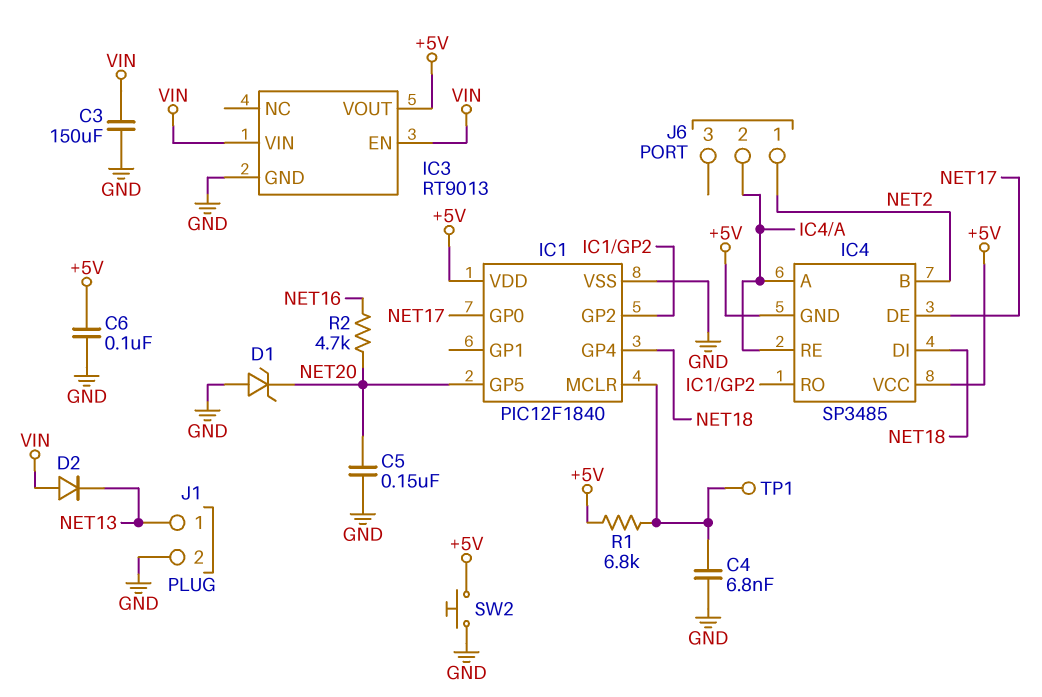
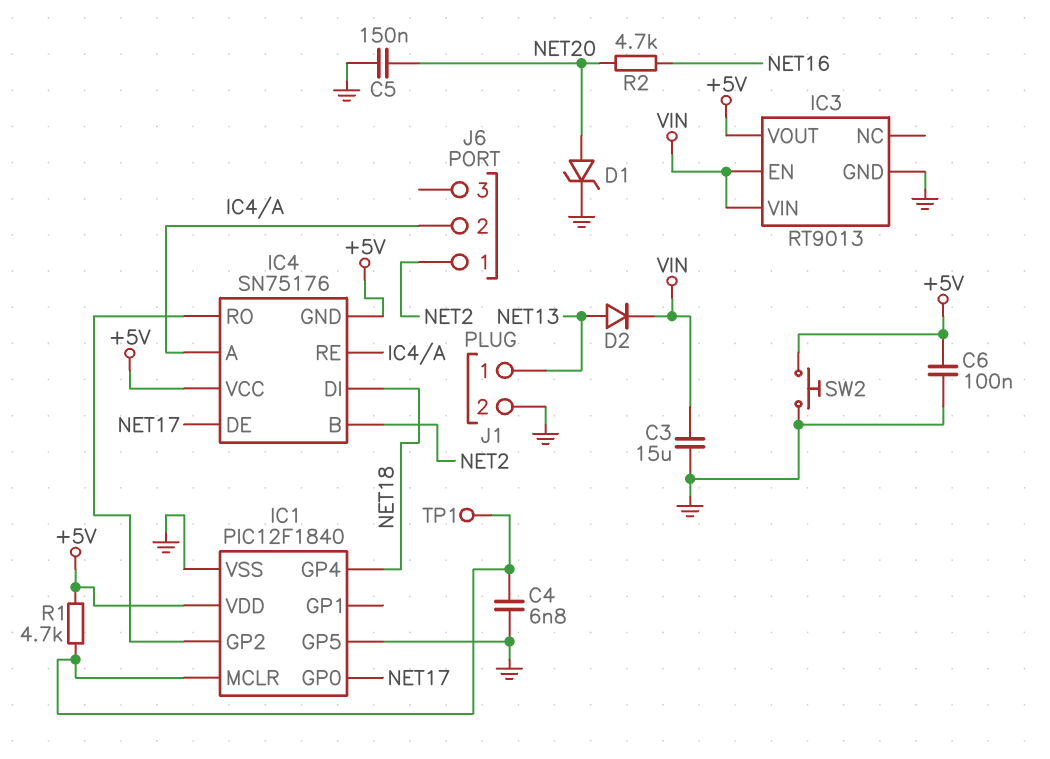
C3: 150uF (GND, VIN) -> 15uF (GND, VIN)
D1: zener (A GND, K NET20) -> zener (A NET20, K GND)
D2: diode (A VIN, K NET13) -> diode (A NET13, K VIN)
IC1 pin GP5: NET20 -> GND
IC4: SP3485 -> SN75176
R1: 6.8k (+5V, IC1/MCLR) -> 4.7k (+5V, IC1/MCLR)

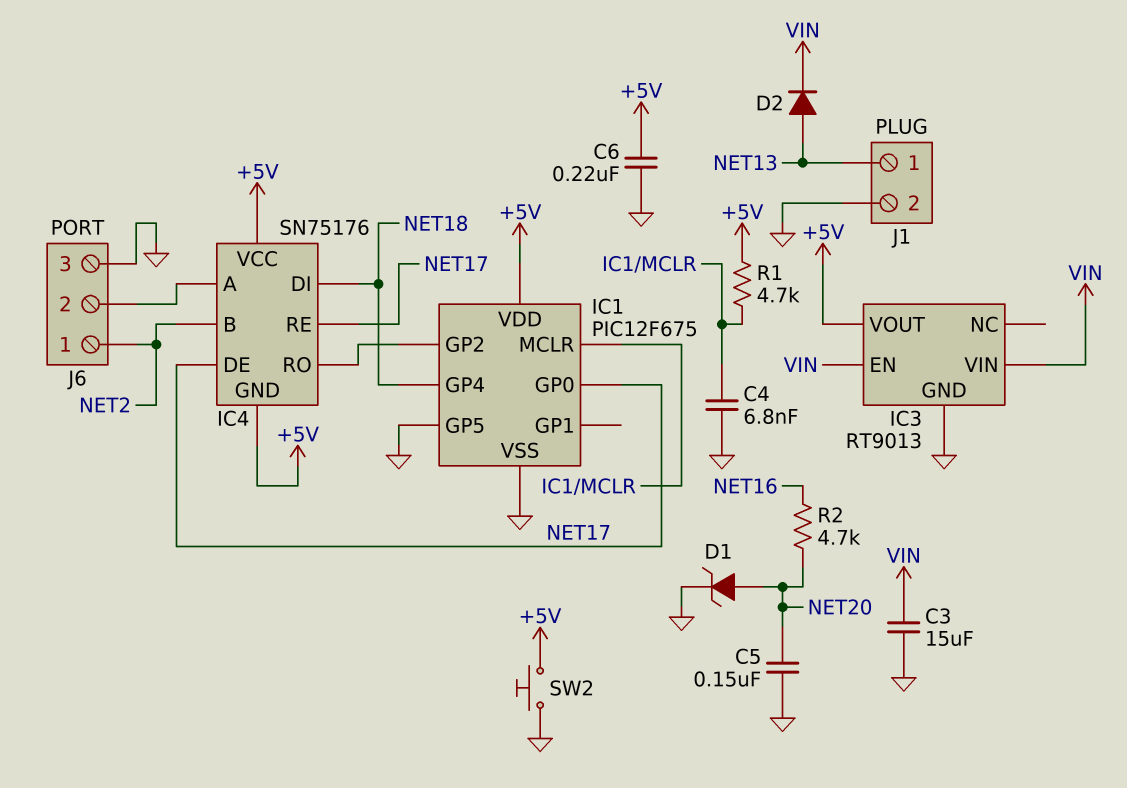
C6: 100nF (+5V, GND) -> 220nF (+5V, GND)
IC1: PIC12F1840 -> PIC12F675
IC4 pin RE: IC4/A -> NET17
J6 pin 3: none -> GND
TP1: test point (IC1/MCLR) -> none

